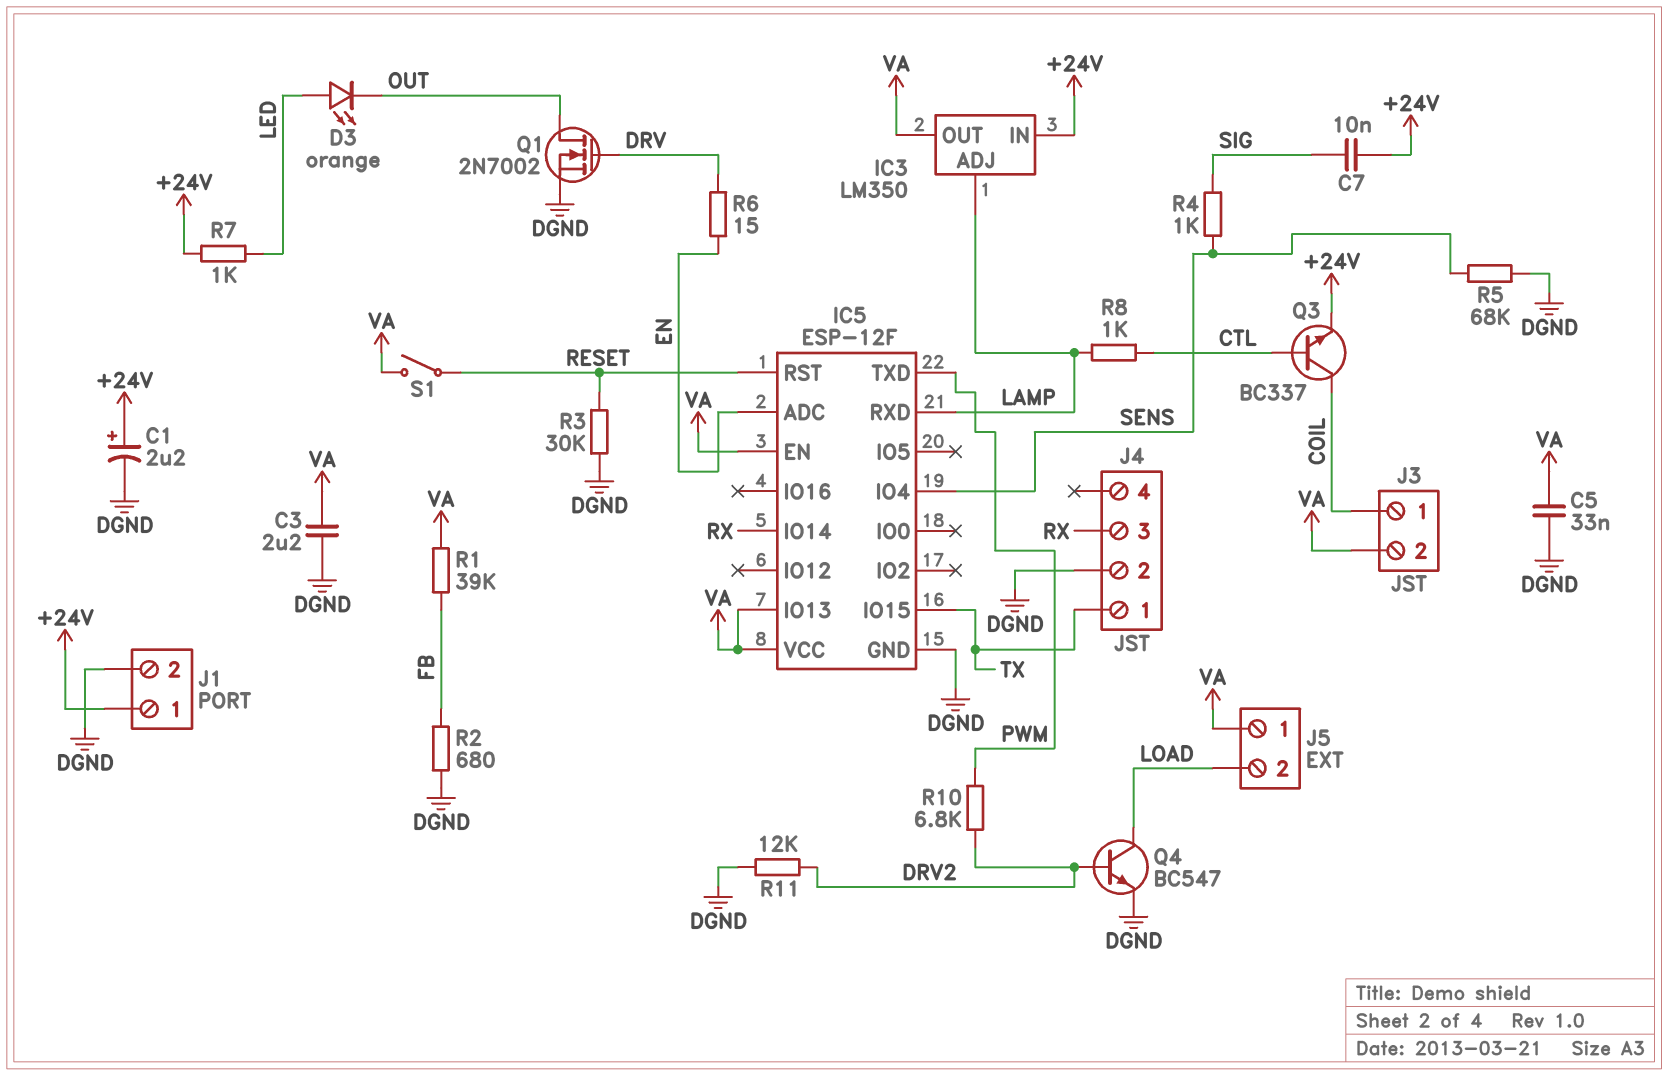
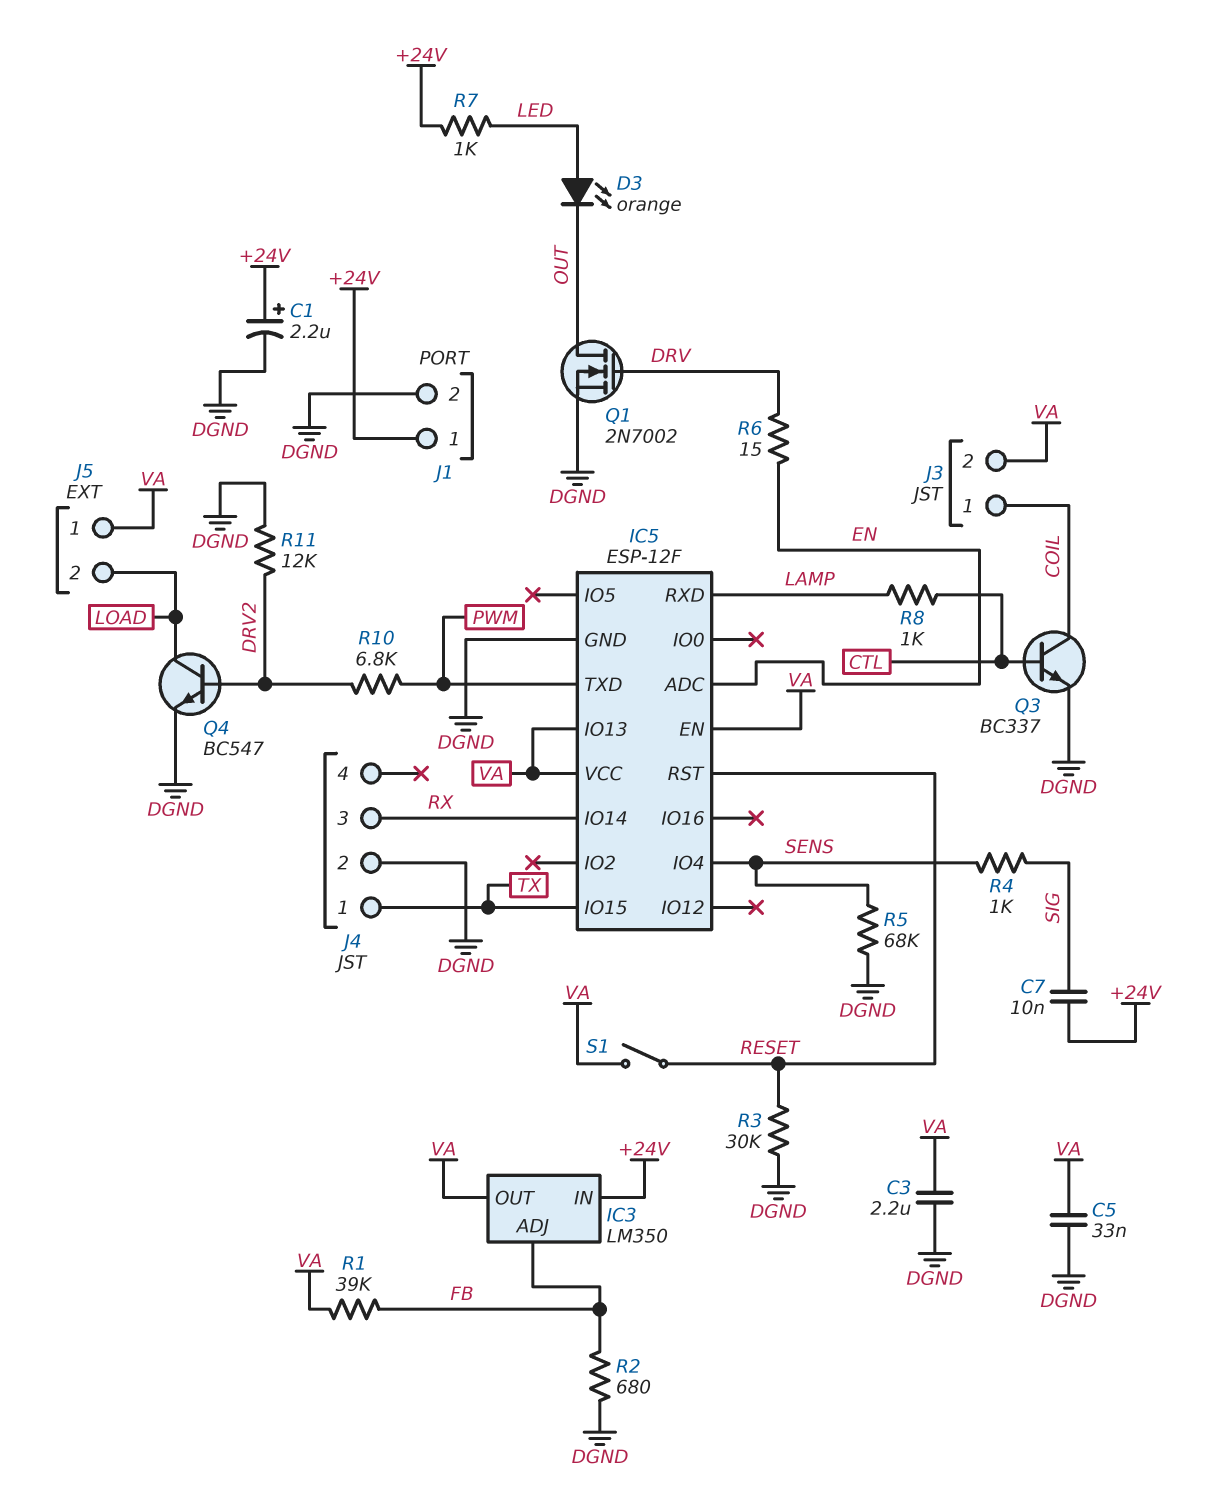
IC3 pin ADJ: LAMP -> FB
Q3: NPN BC337 (B CTL, C COIL, E +24V) -> NPN BC337 (B CTL, C COIL, E DGND)

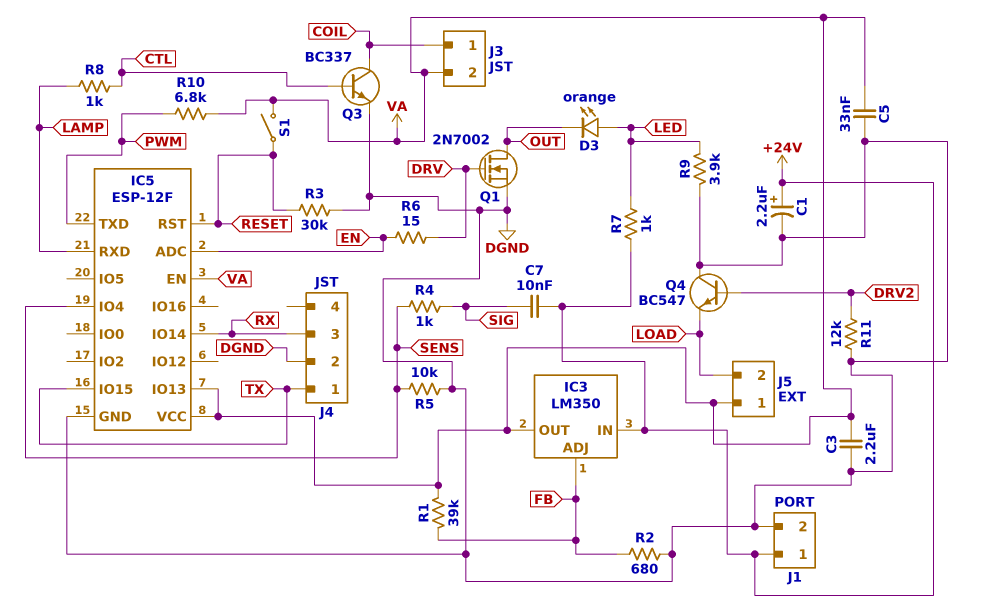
Q4: NPN BC547 (B DRV2, C LOAD, E DGND) -> NPN BC547 (B DRV2, C DGND, E LOAD)
R5: 68k (DGND, SENS) -> 10k (DGND, SENS)
R9: none -> 3.9k (DGND, LED)
R10: 6.8k (DRV2, PWM) -> 6.8k (PWM, VA)

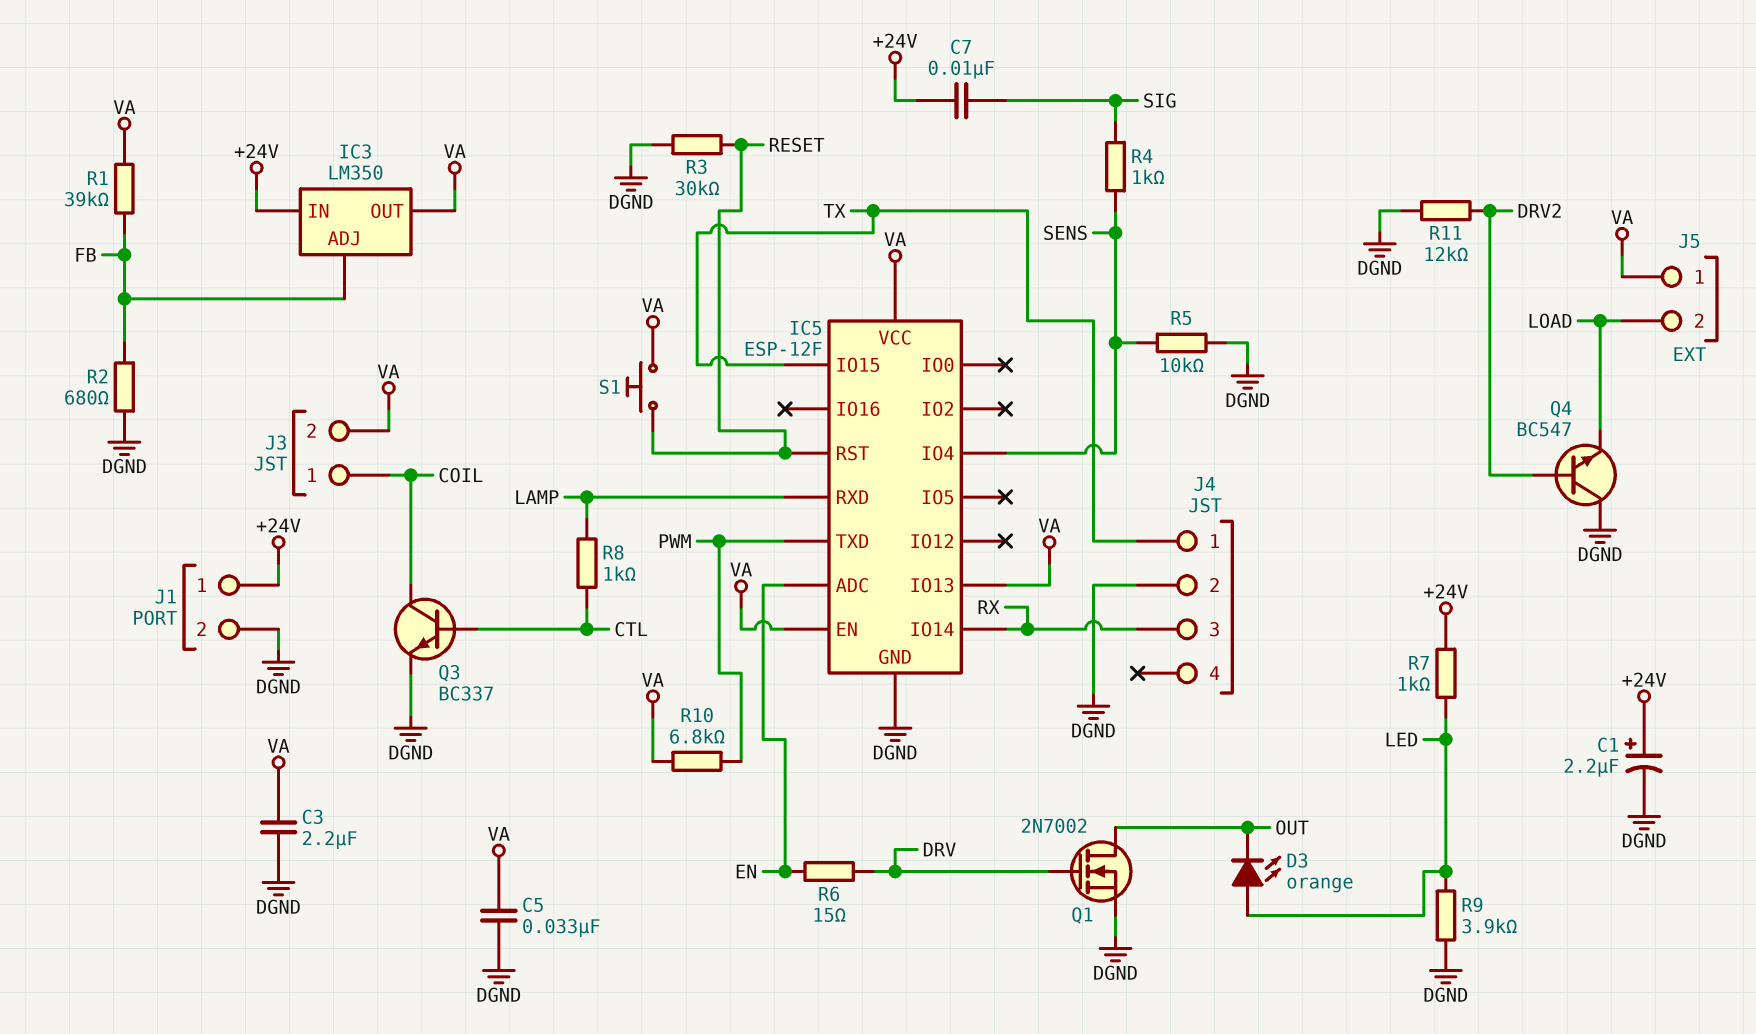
S1: switch (RESET, VA) -> button (RESET, VA)

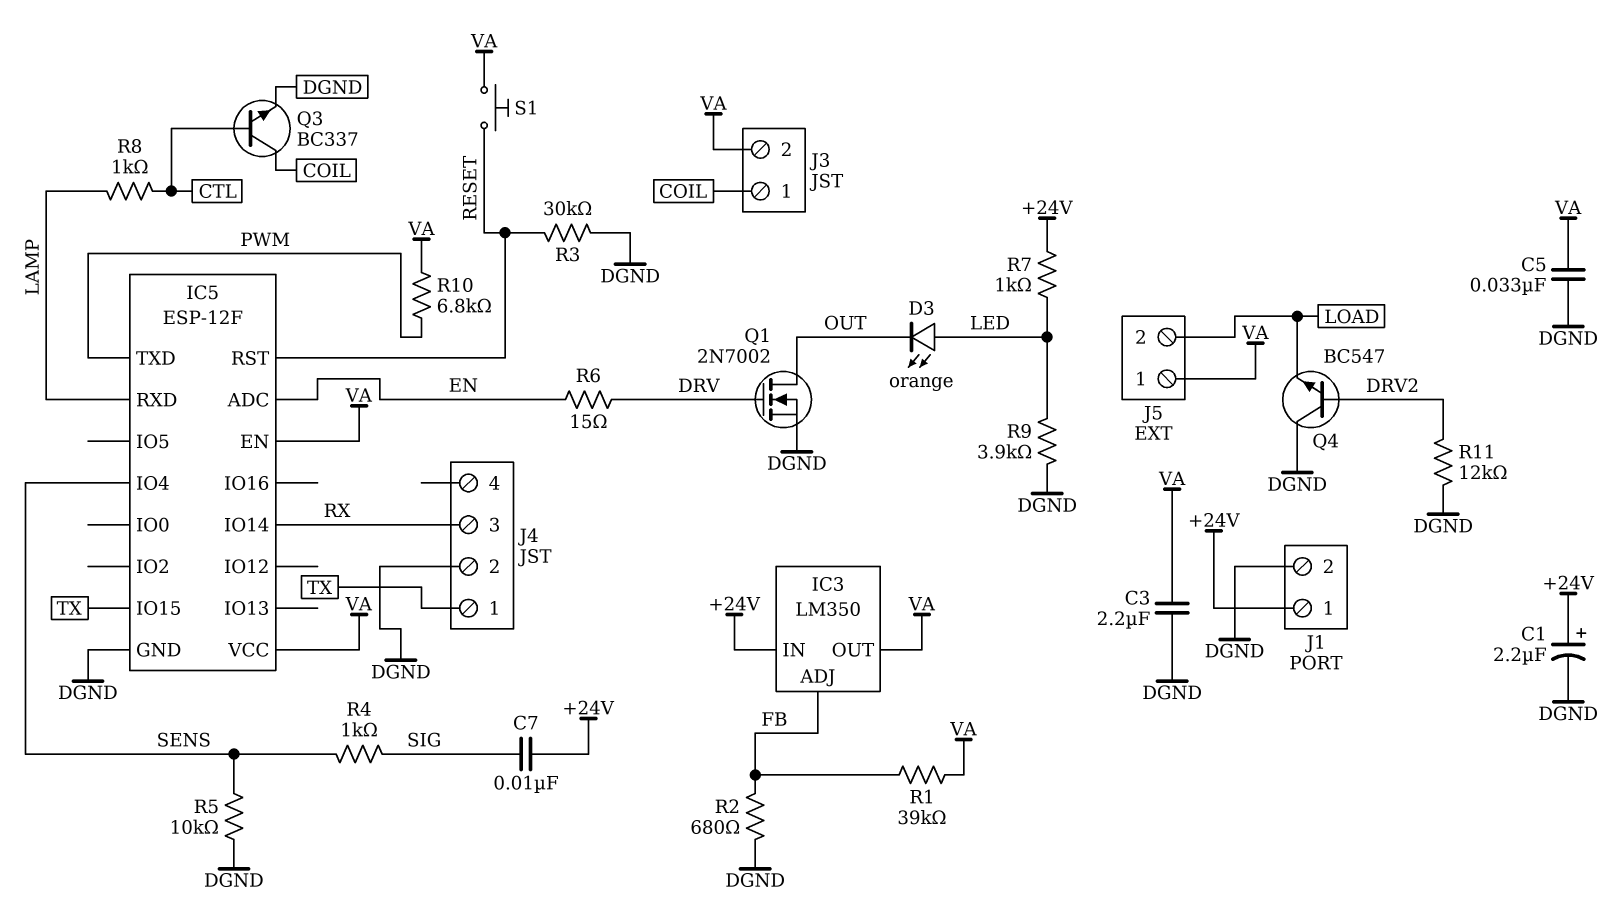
IC5 pin IO13: VA -> none

